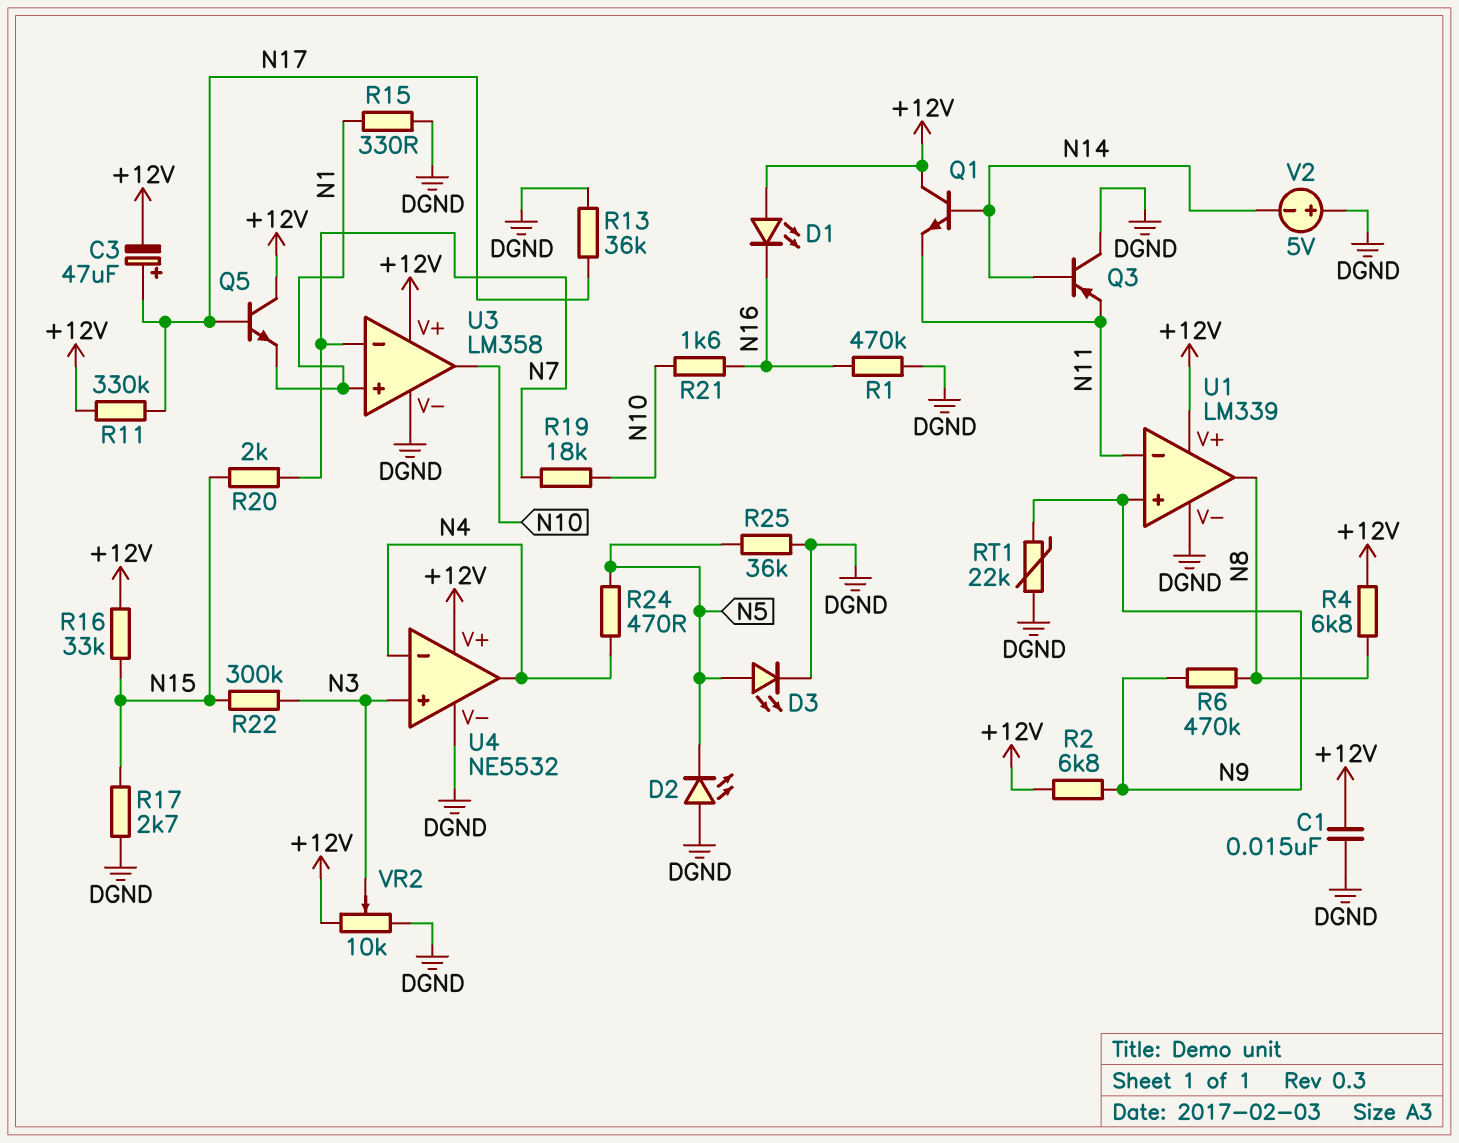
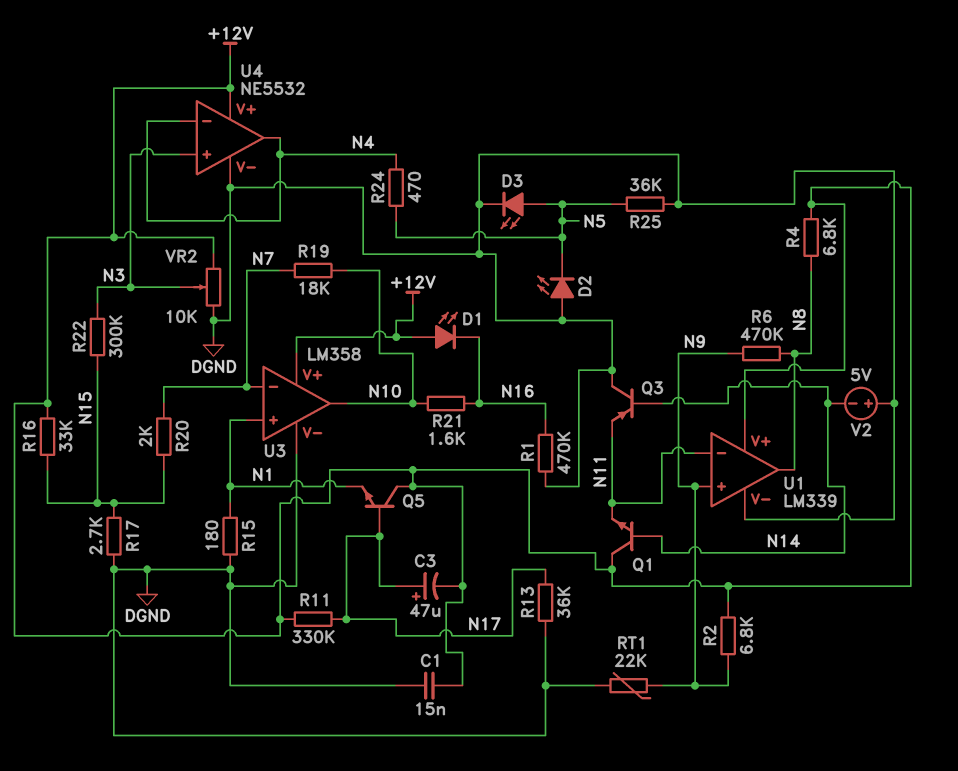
R15: 330 (DGND, N1) -> 180 (DGND, N1)

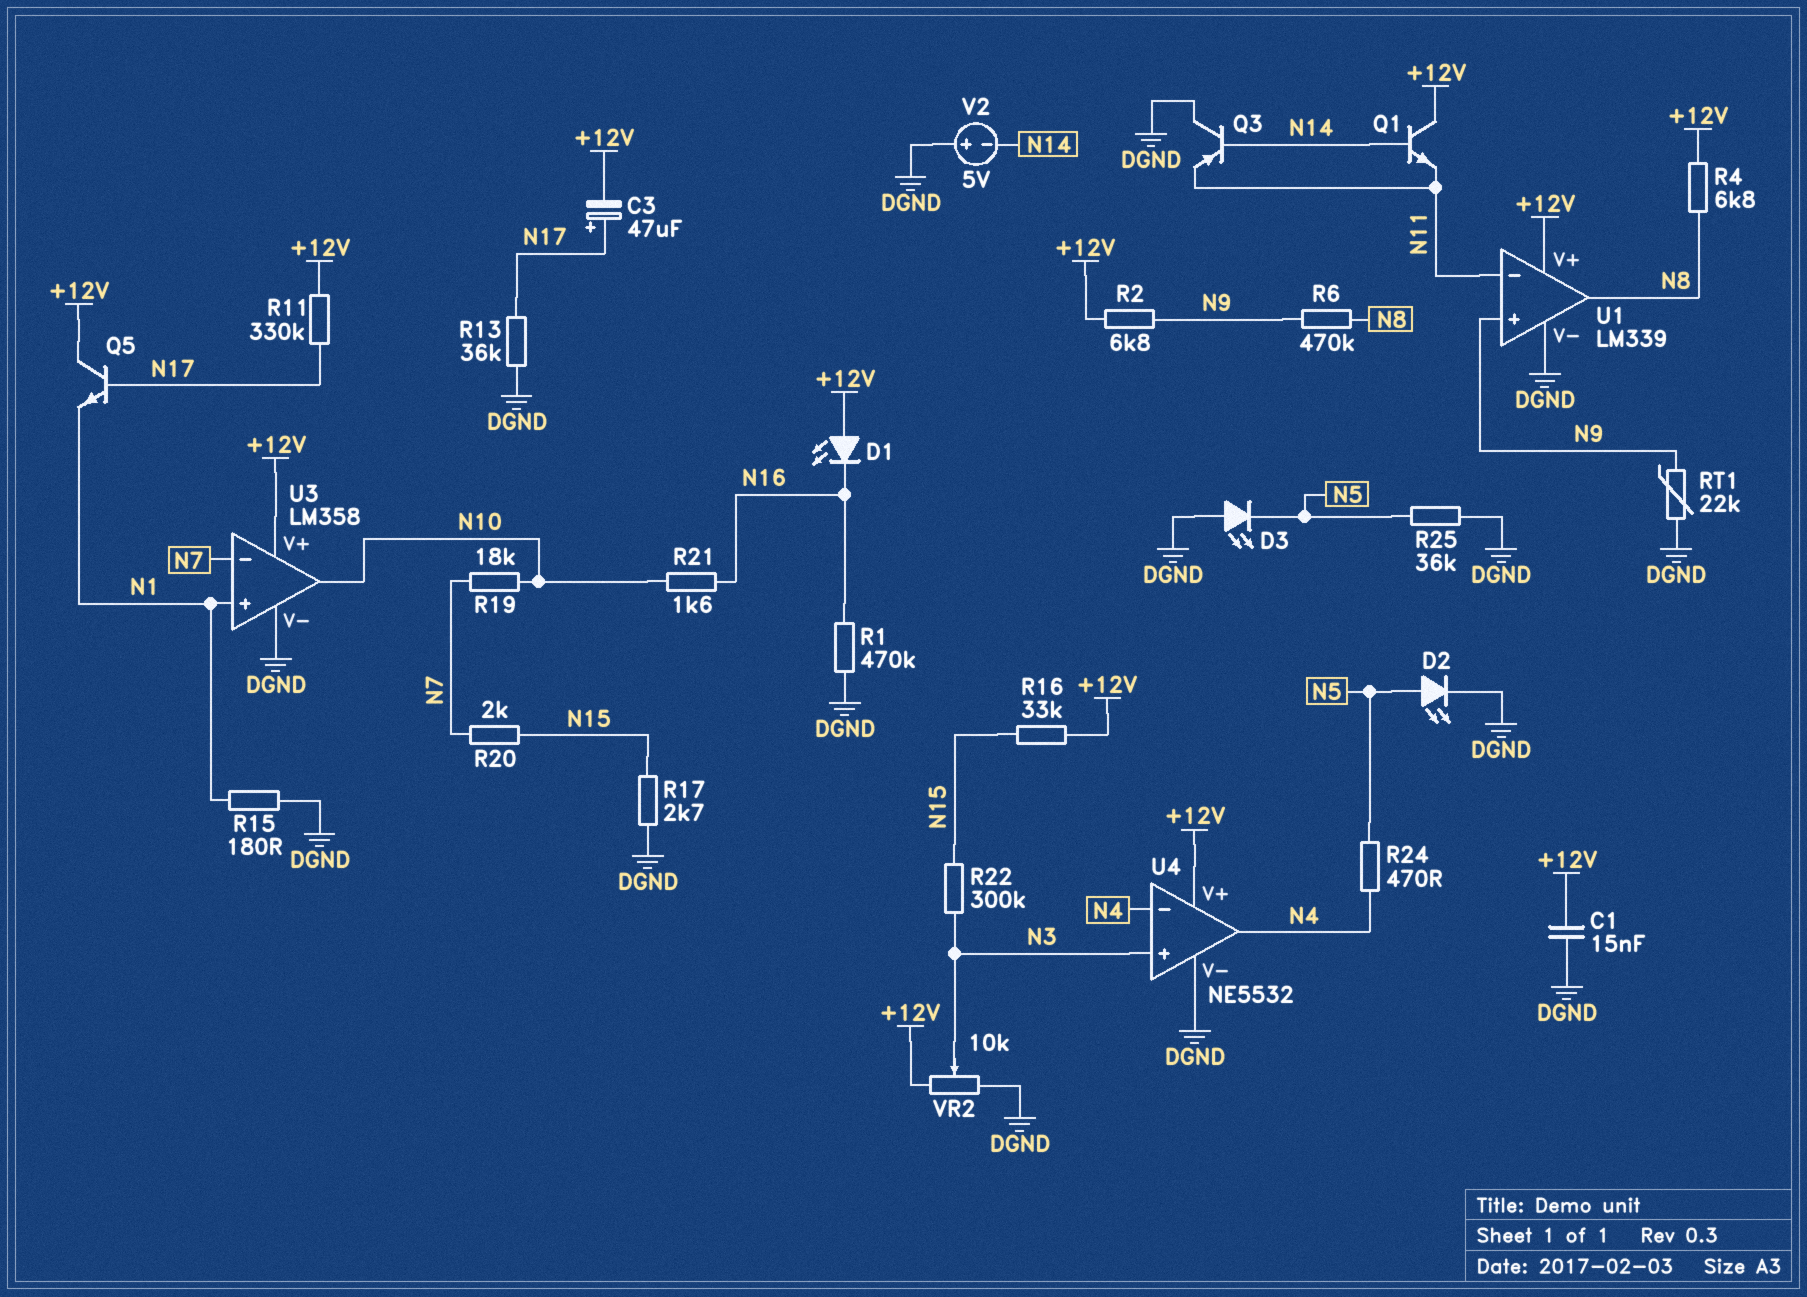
D2: LED (A DGND, K N5) -> LED (A N5, K DGND)
D3: LED (A N5, K DGND) -> LED (A DGND, K N5)

